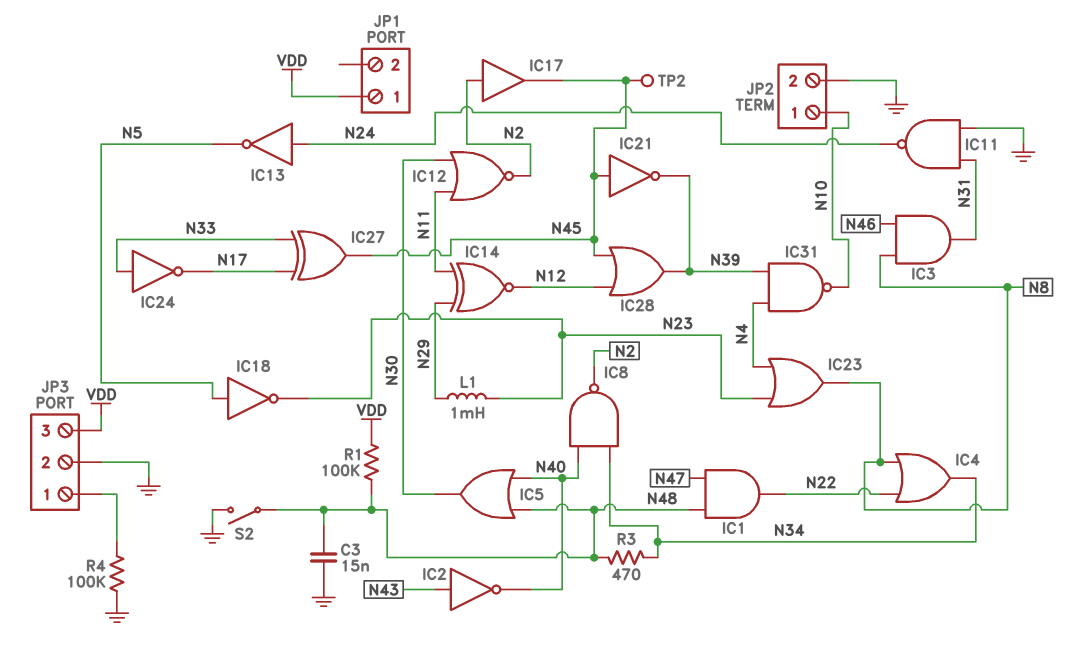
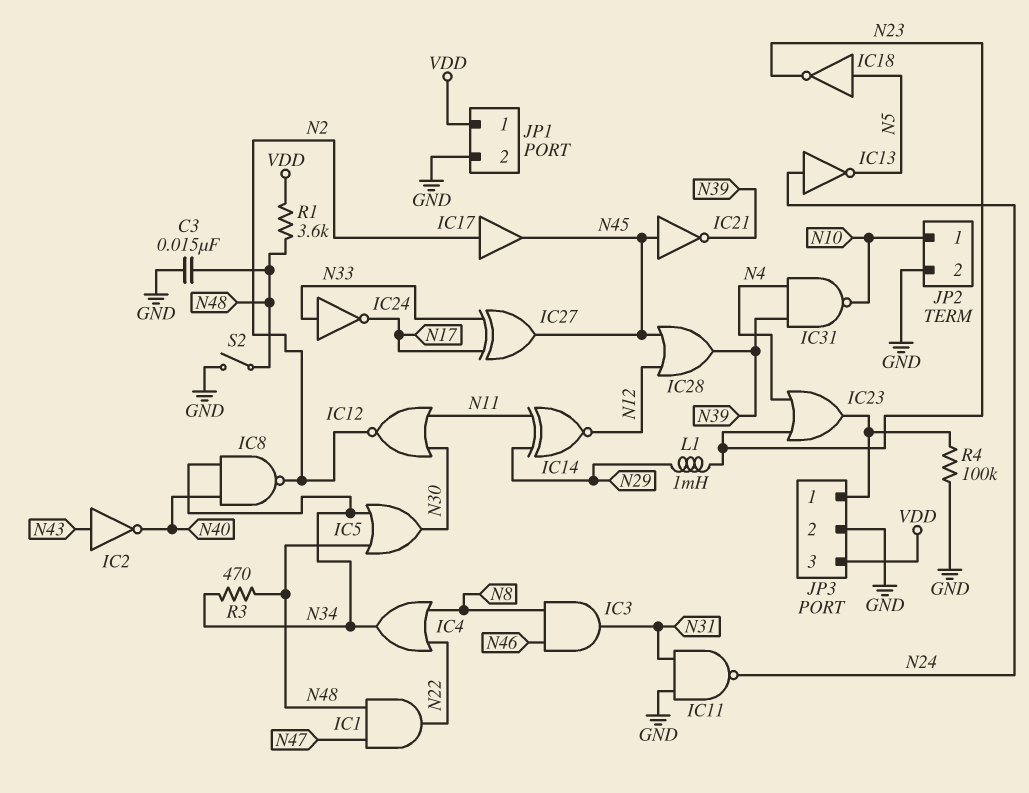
IC5: OR (in N40, in N48, out N30) -> OR (in N34, in N48, out N30)
IC23: OR (in N4, in N23, out N8) -> OR (in N4, in N23, out JP3/1)
JP1 pin 2: none -> GND
R1: 100k (N48, VDD) -> 3.6k (N48, VDD)
TP2: test point (N45) -> none

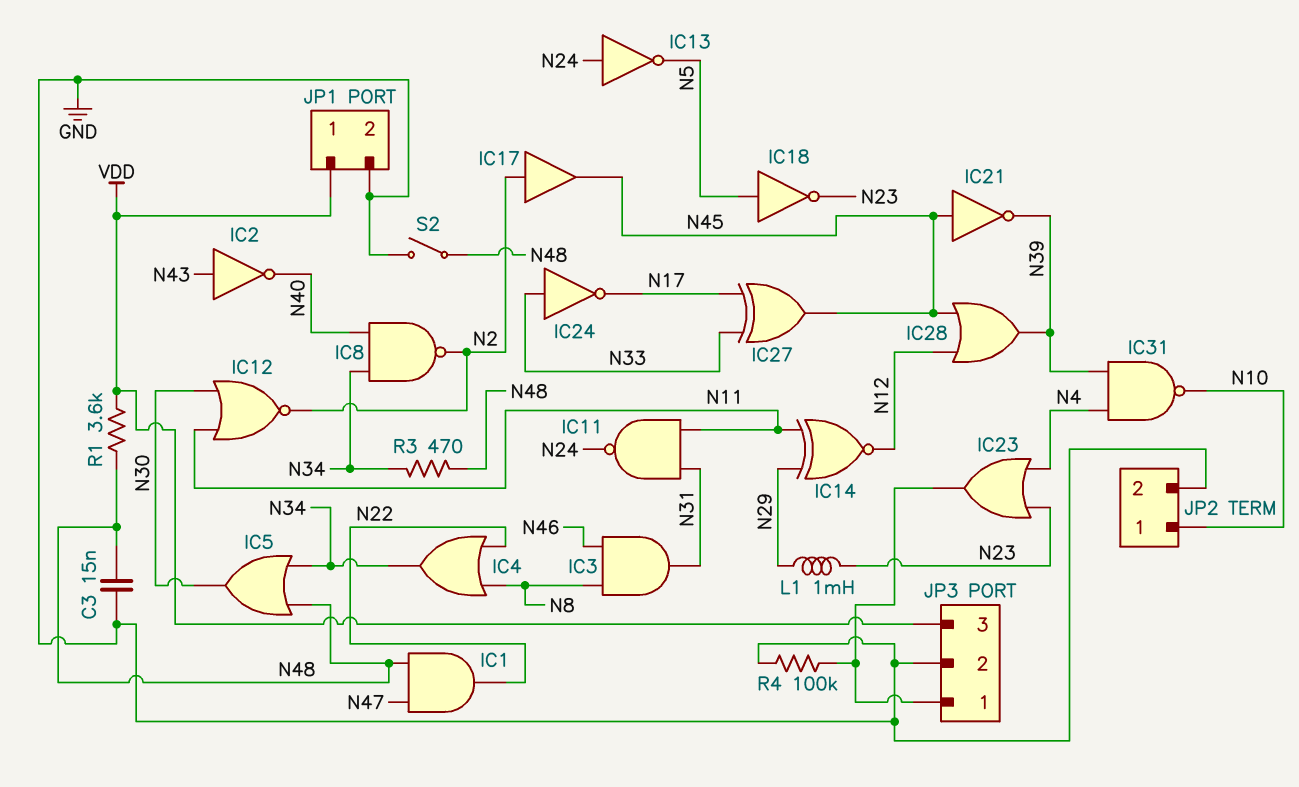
IC11: NAND (in GND, in N31, out N24) -> NAND (in N11, in N31, out N24)

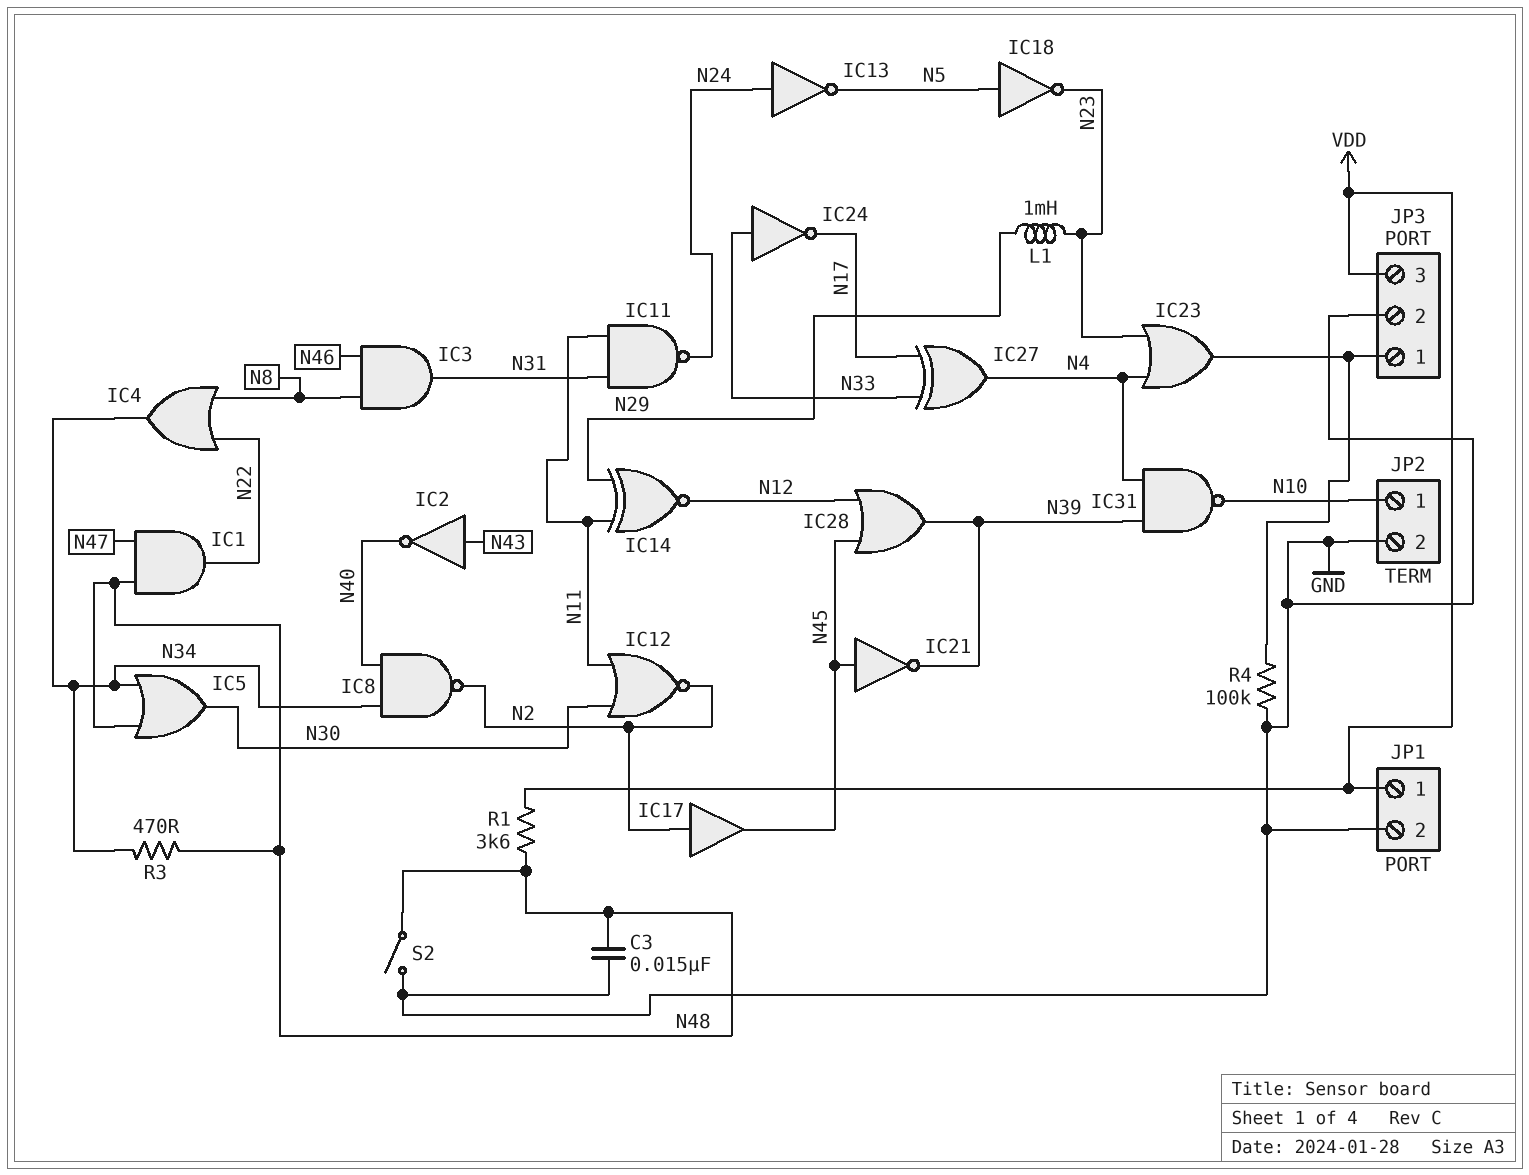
IC27: XOR (in N17, in N33, out N45) -> XOR (in N17, in N33, out N4)

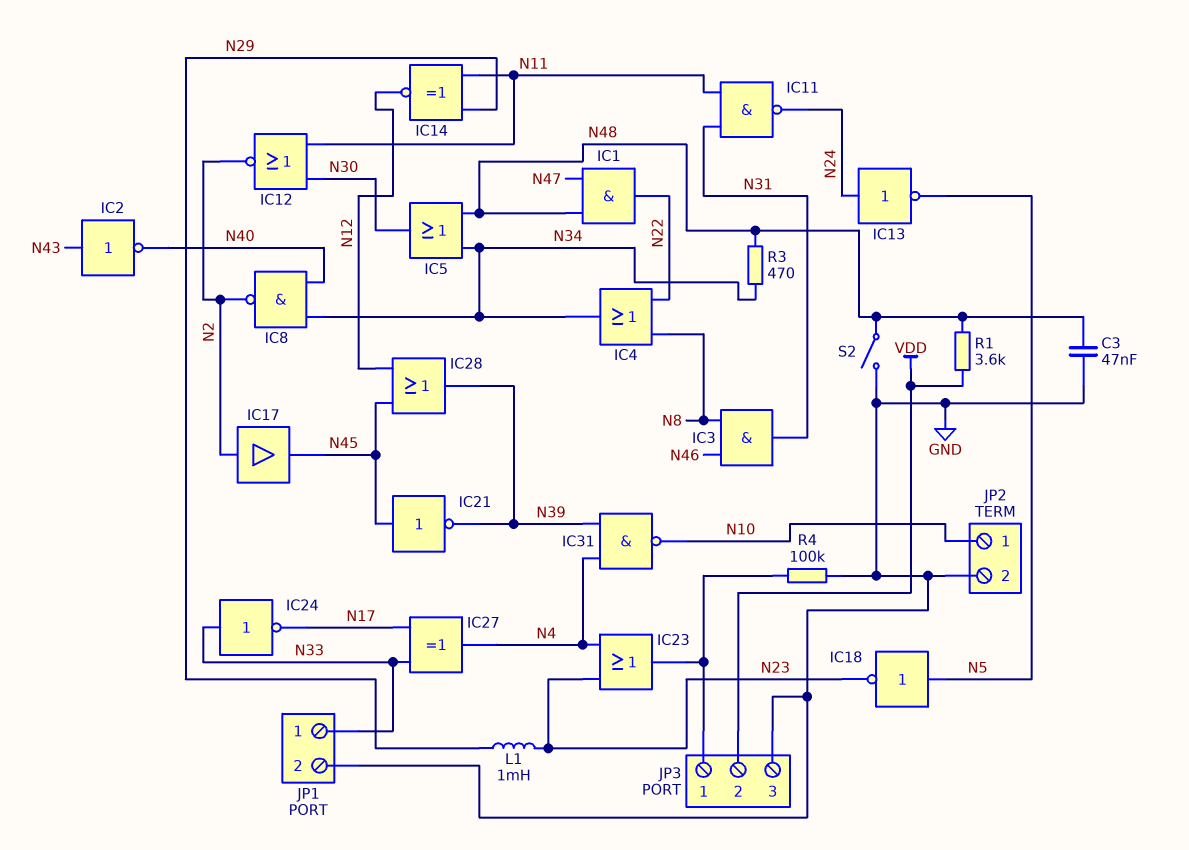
C3: 15nF (GND, N48) -> 47nF (GND, N48)
JP1 pin 1: VDD -> N33
JP3 pin 2: GND -> VDD
JP3 pin 3: VDD -> GND

